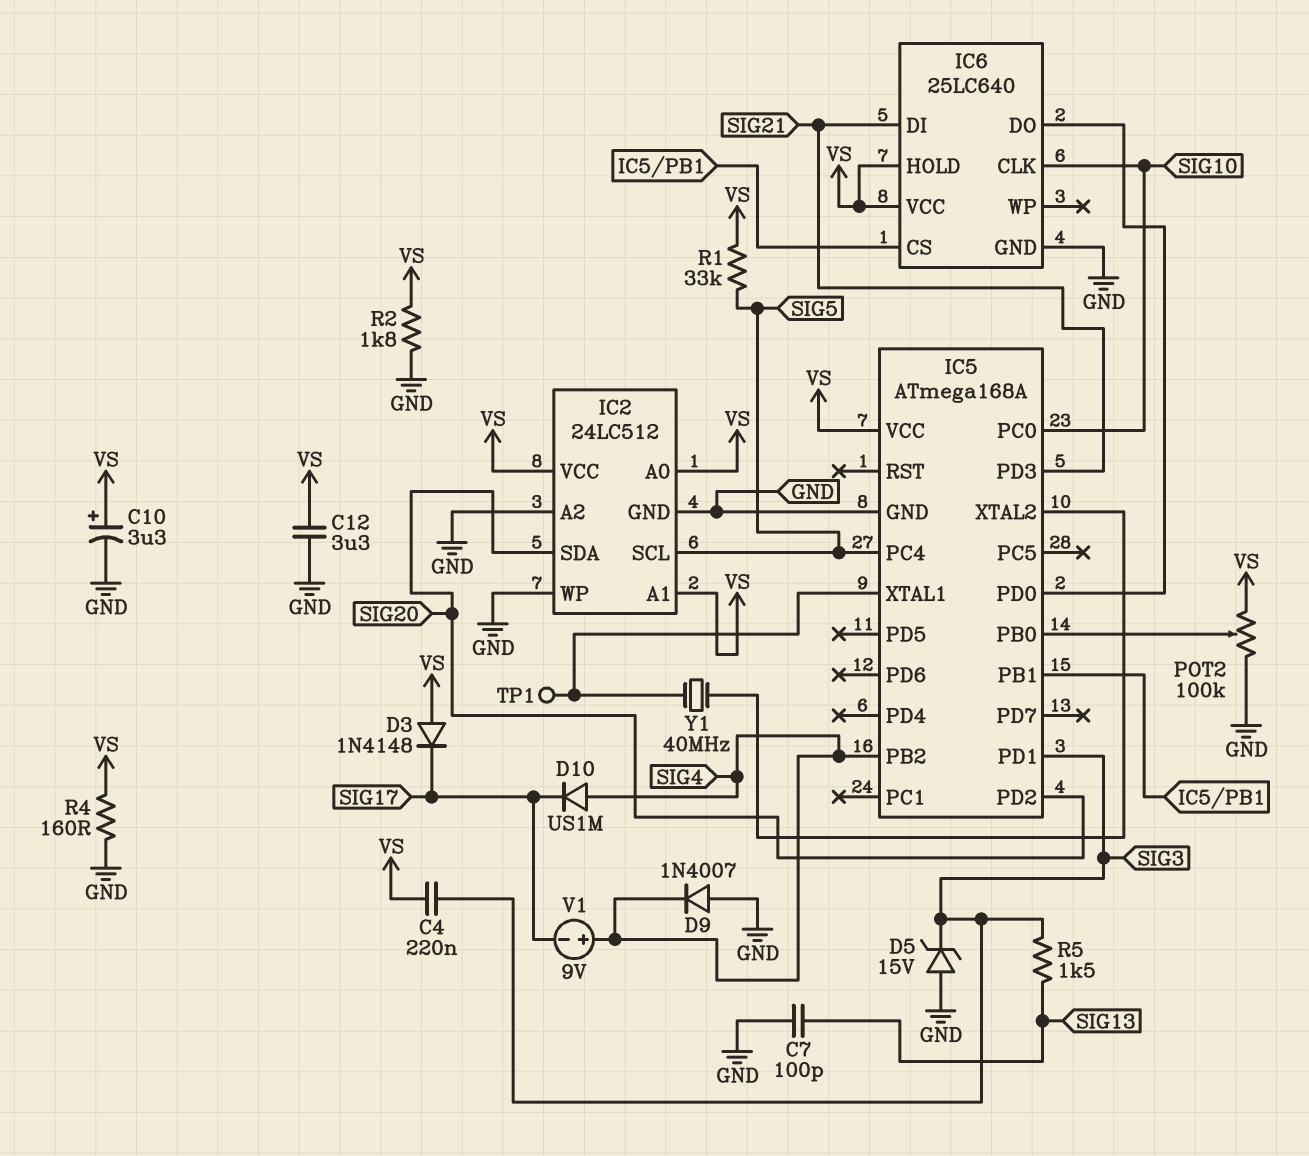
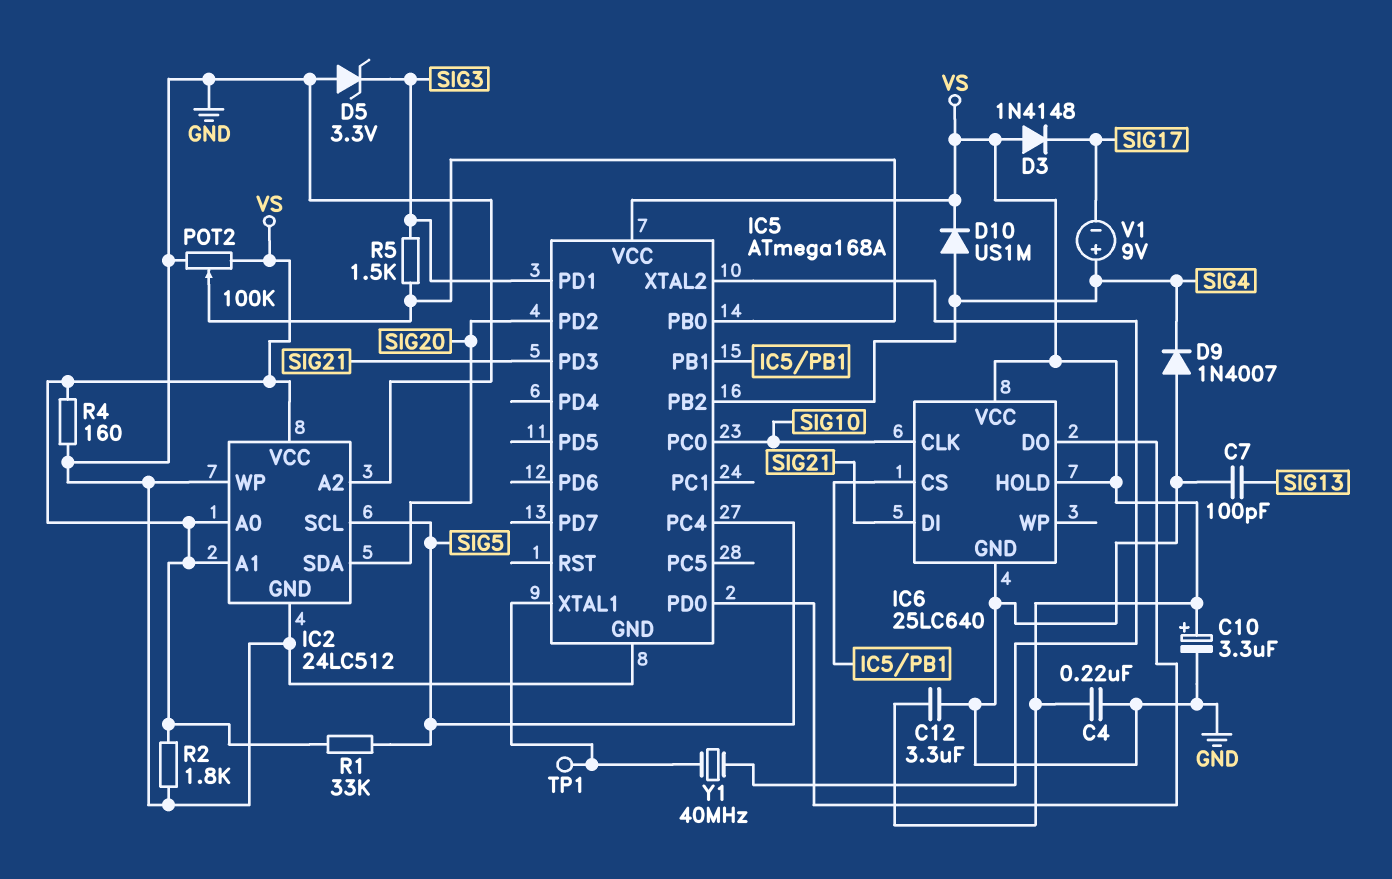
C4: 220nF (SIG3, VS) -> 220nF (GND, VS)
D5: zener 15V (A GND, K SIG3) -> zener 3.3V (A GND, K SIG3)
D10: diode US1M (A SIG4, K SIG17) -> diode US1M (A SIG4, K VS)
R5: 1.5k (SIG3, SIG13) -> 1.5k (IC5/PB0, SIG3)

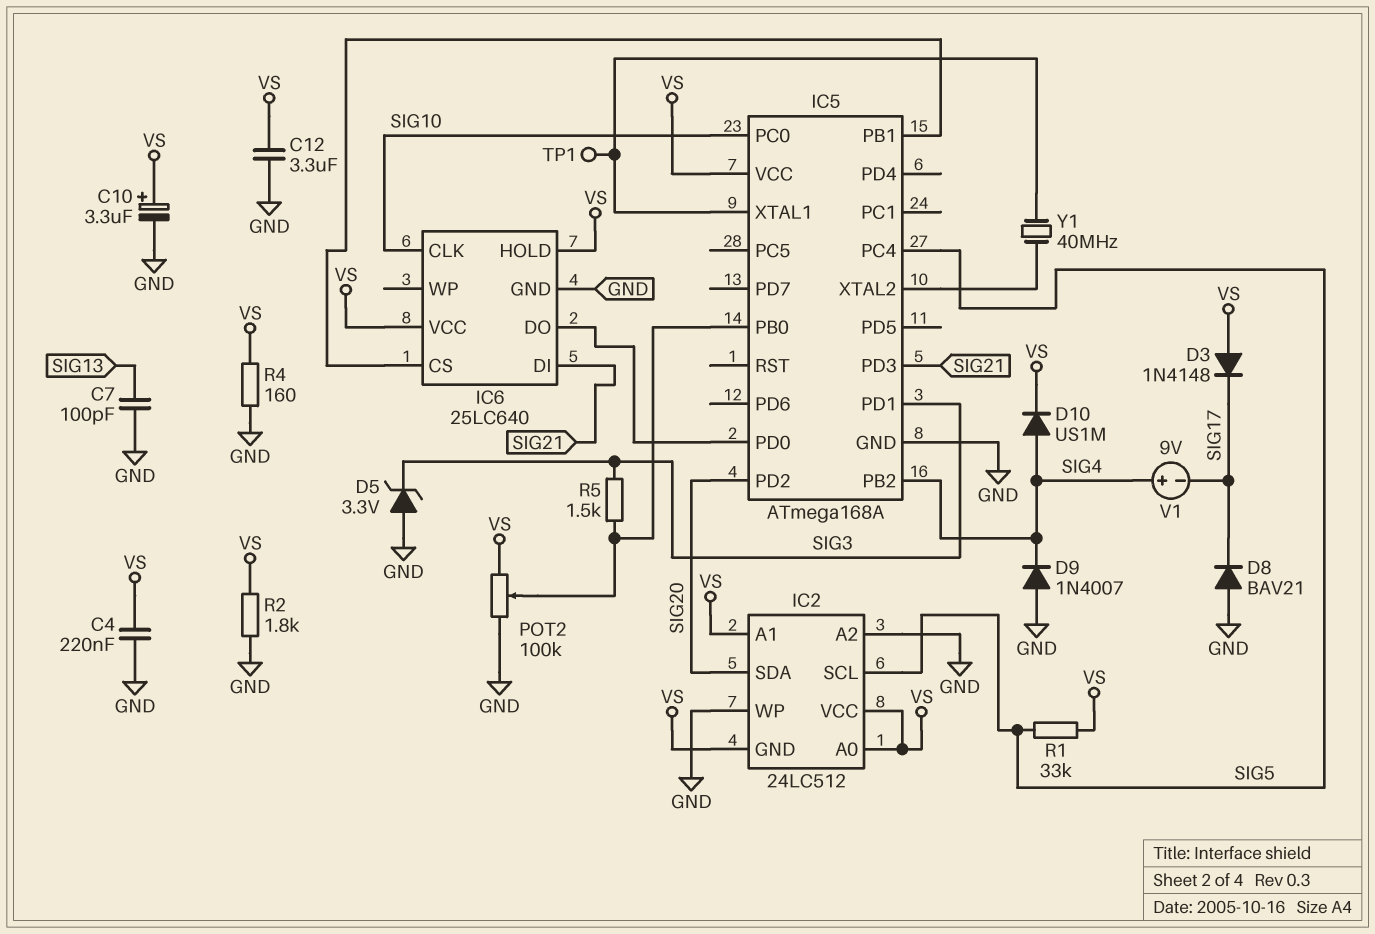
D8: none -> diode BAV21 (A GND, K SIG17)
IC2 pin GND: GND -> VS

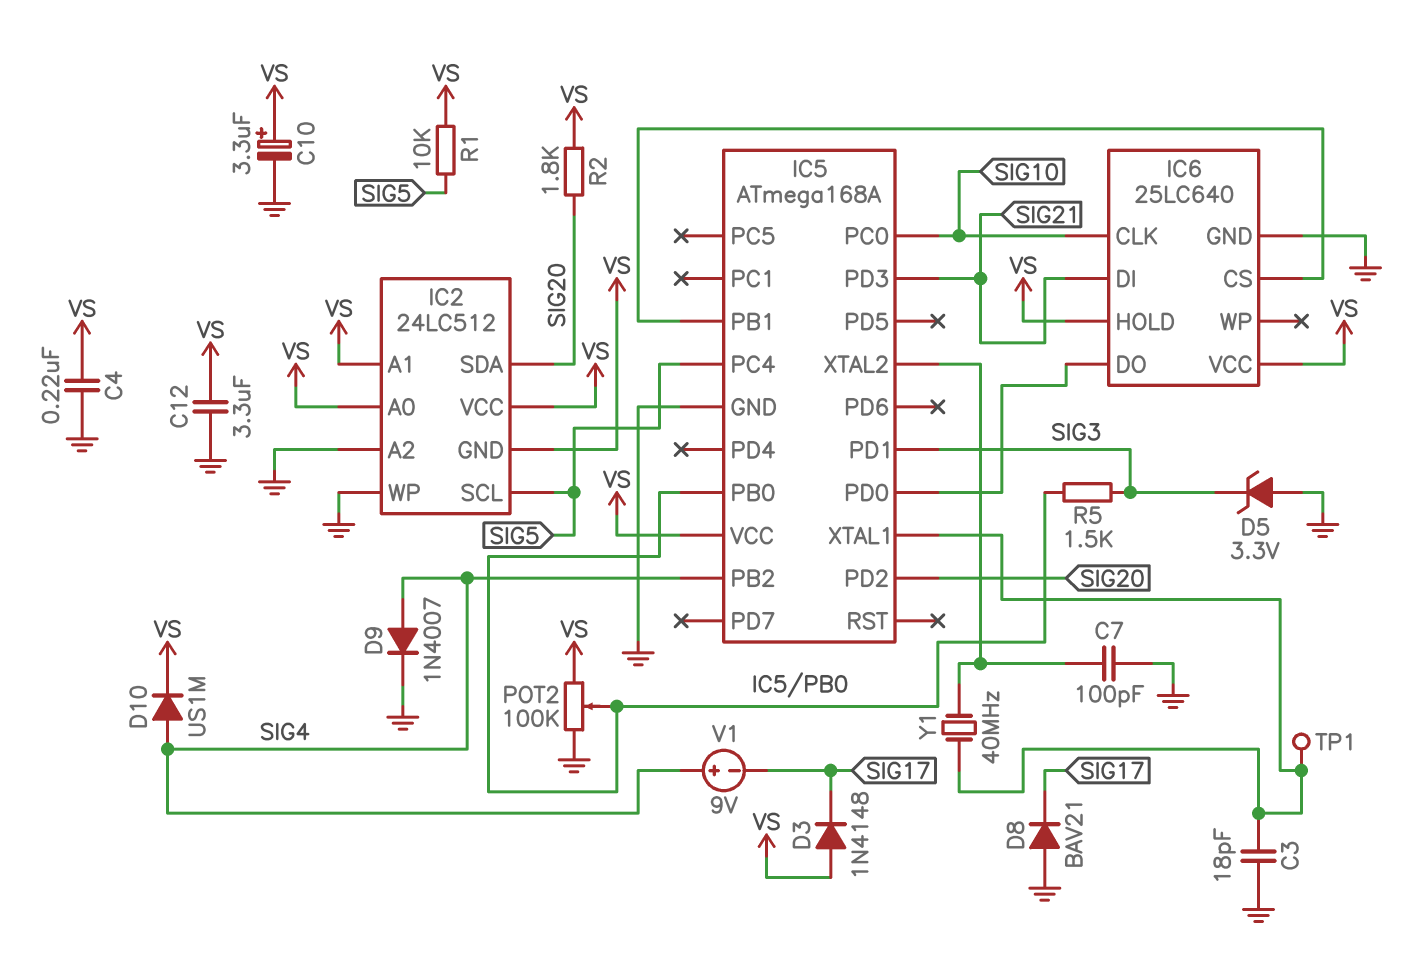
C3: none -> 18pF (GND, IC5/XTAL1)
C7: 100pF (GND, SIG13) -> 100pF (GND, IC5/XTAL2)
D9: diode 1N4007 (A GND, K SIG4) -> diode 1N4007 (A SIG4, K GND)
R1: 33k (SIG5, VS) -> 10k (SIG5, VS)
R2: 1.8k (GND, VS) -> 1.8k (SIG20, VS)
R4: 160 (GND, VS) -> none

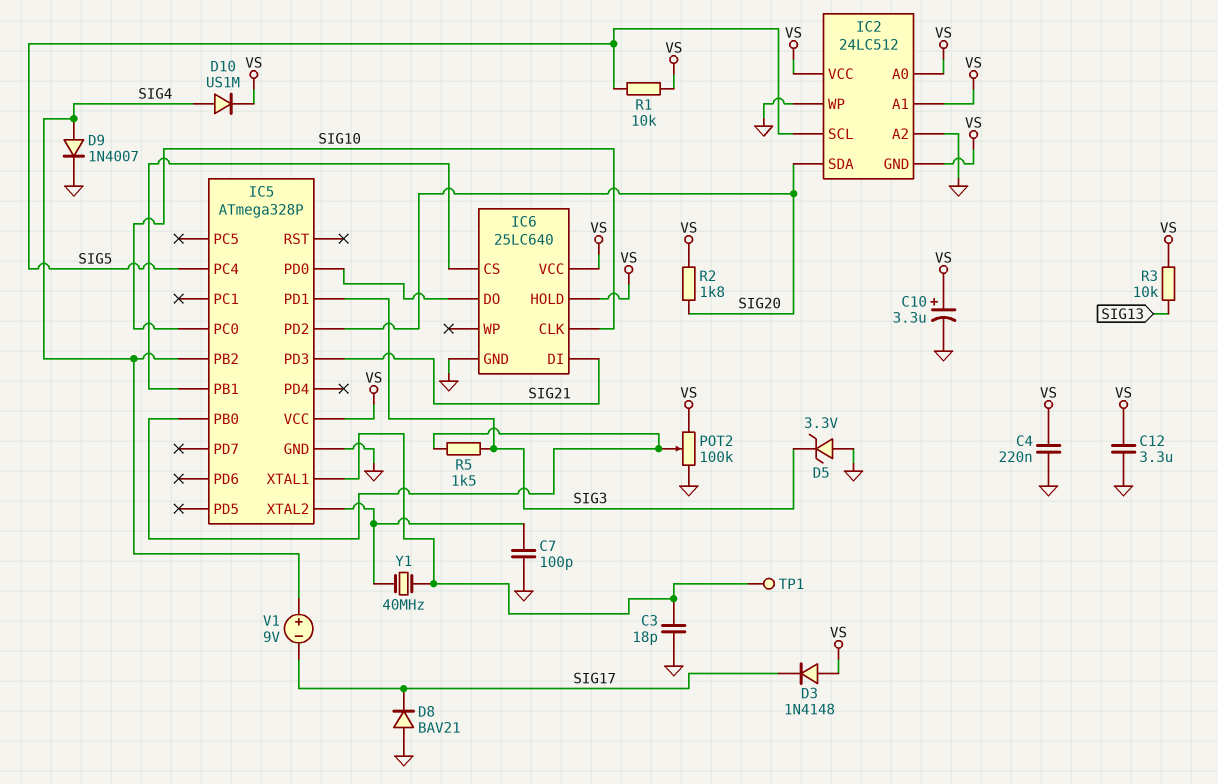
IC5: ATmega168A -> ATmega328P
R3: none -> 10k (SIG13, VS)

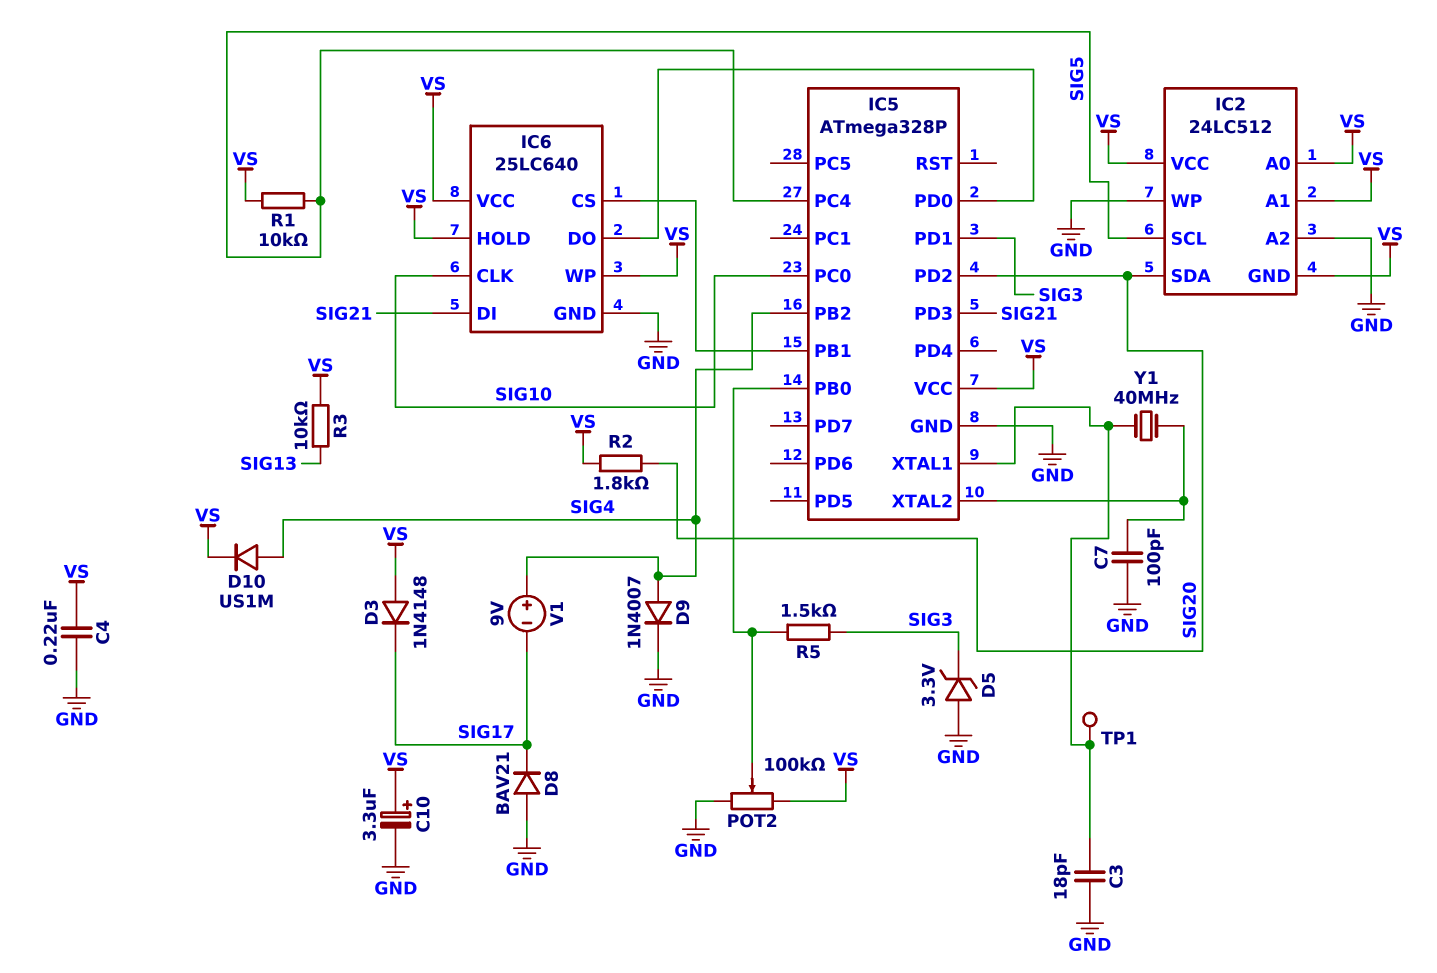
C12: 3.3uF (GND, VS) -> none
IC6 pin WP: none -> VS

